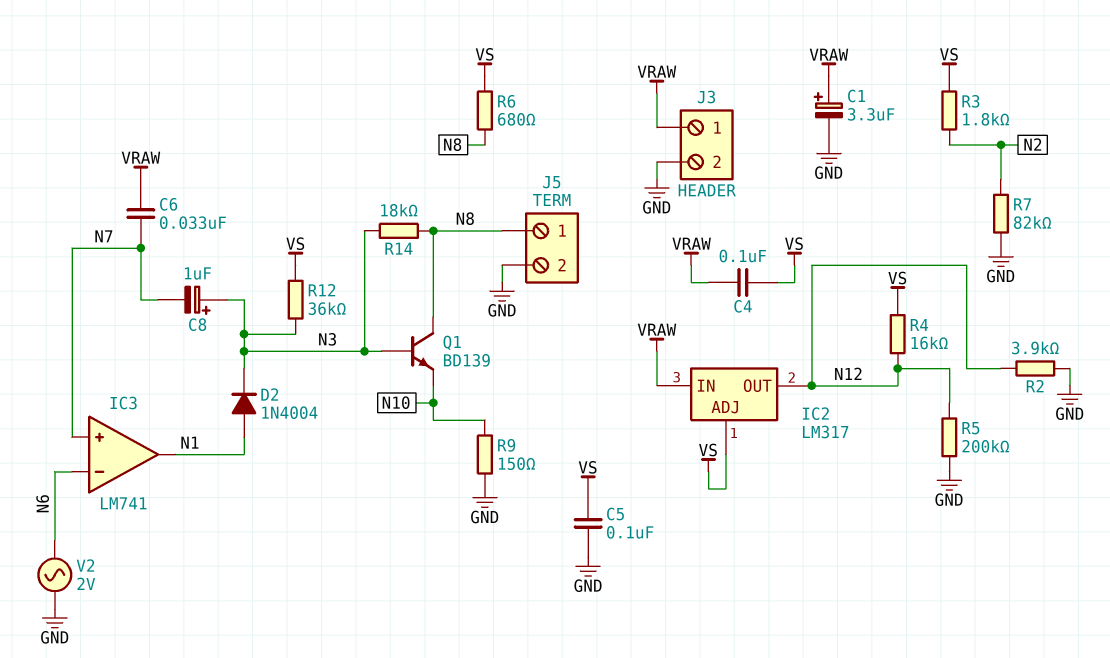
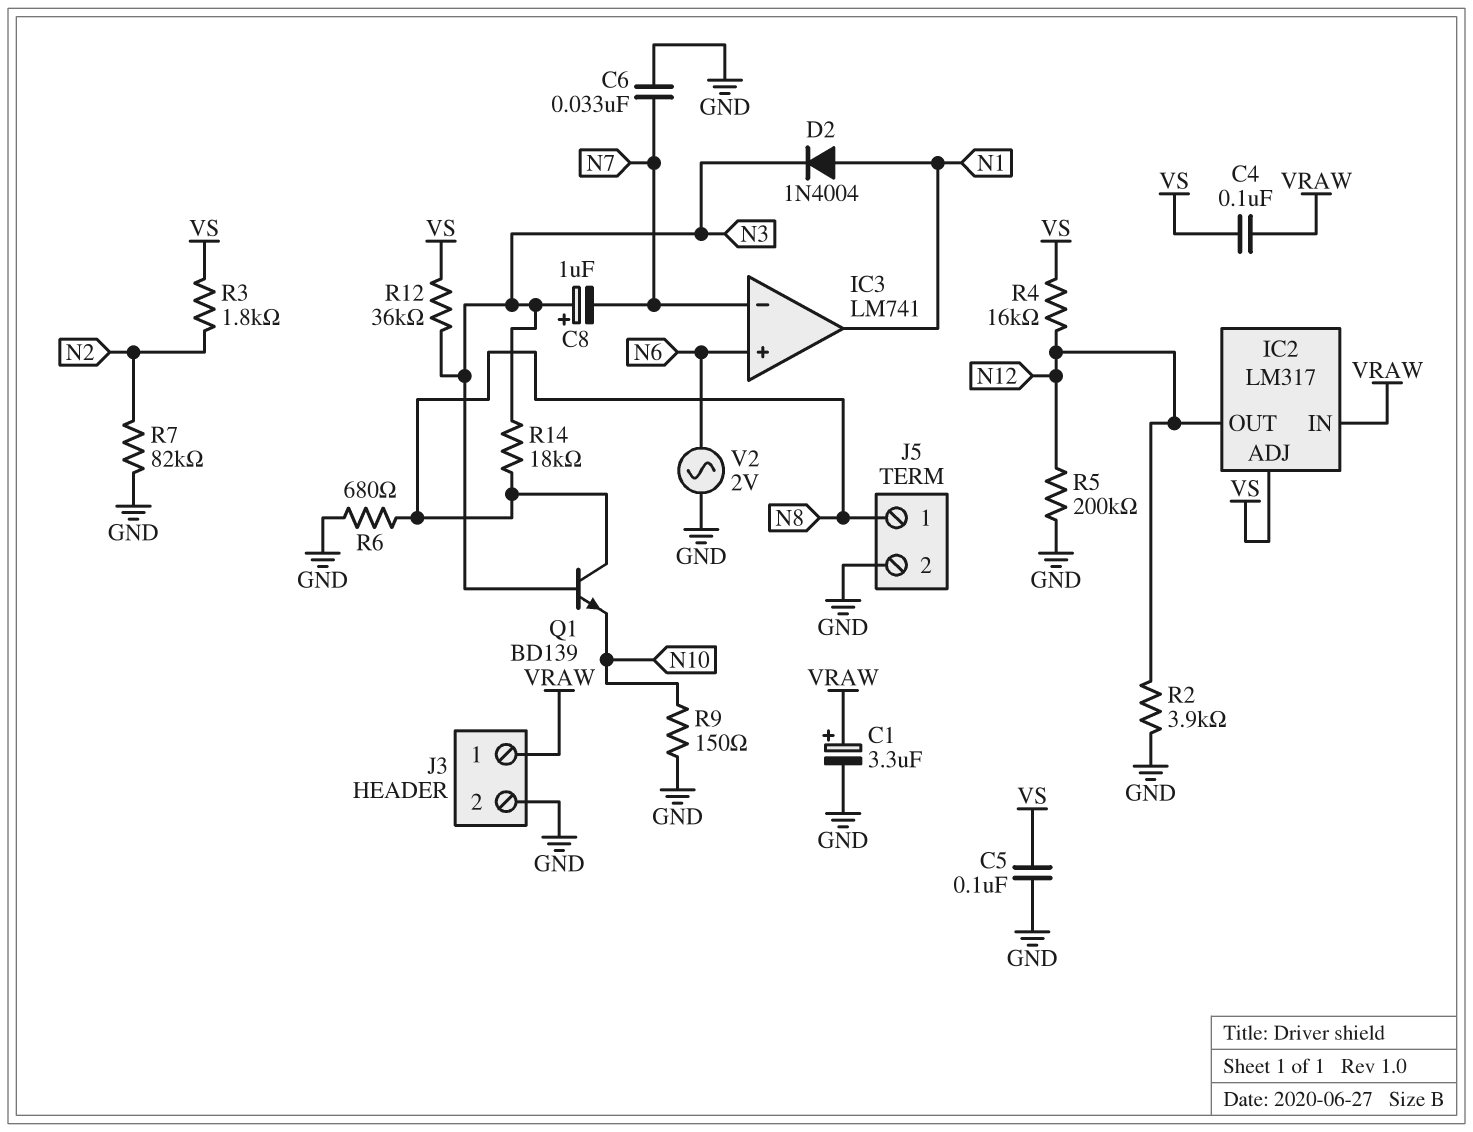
C6: 33nF (N7, VRAW) -> 33nF (GND, N7)
IC3 pin in+: N7 -> N6
IC3 pin in-: N6 -> N7
R6: 680 (N8, VS) -> 680 (GND, N8)

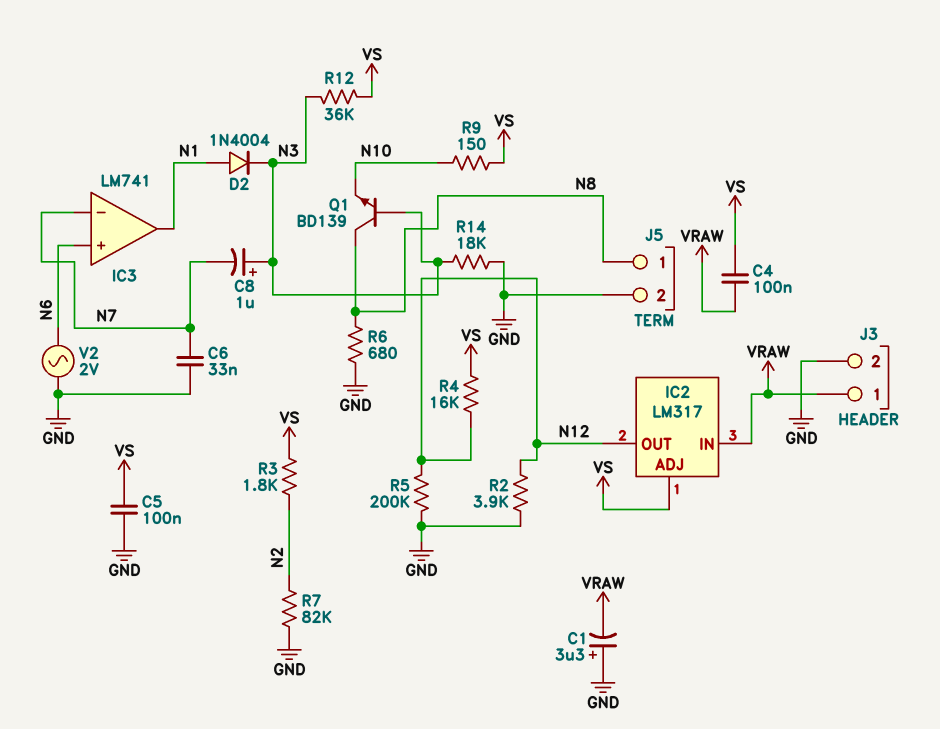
C1: 3.3uF (plus VRAW, minus GND) -> 3.3uF (plus GND, minus VRAW)
R9: 150 (GND, N10) -> 150 (N10, VS)
R14: 18k (N3, N8) -> 18k (GND, N3)

